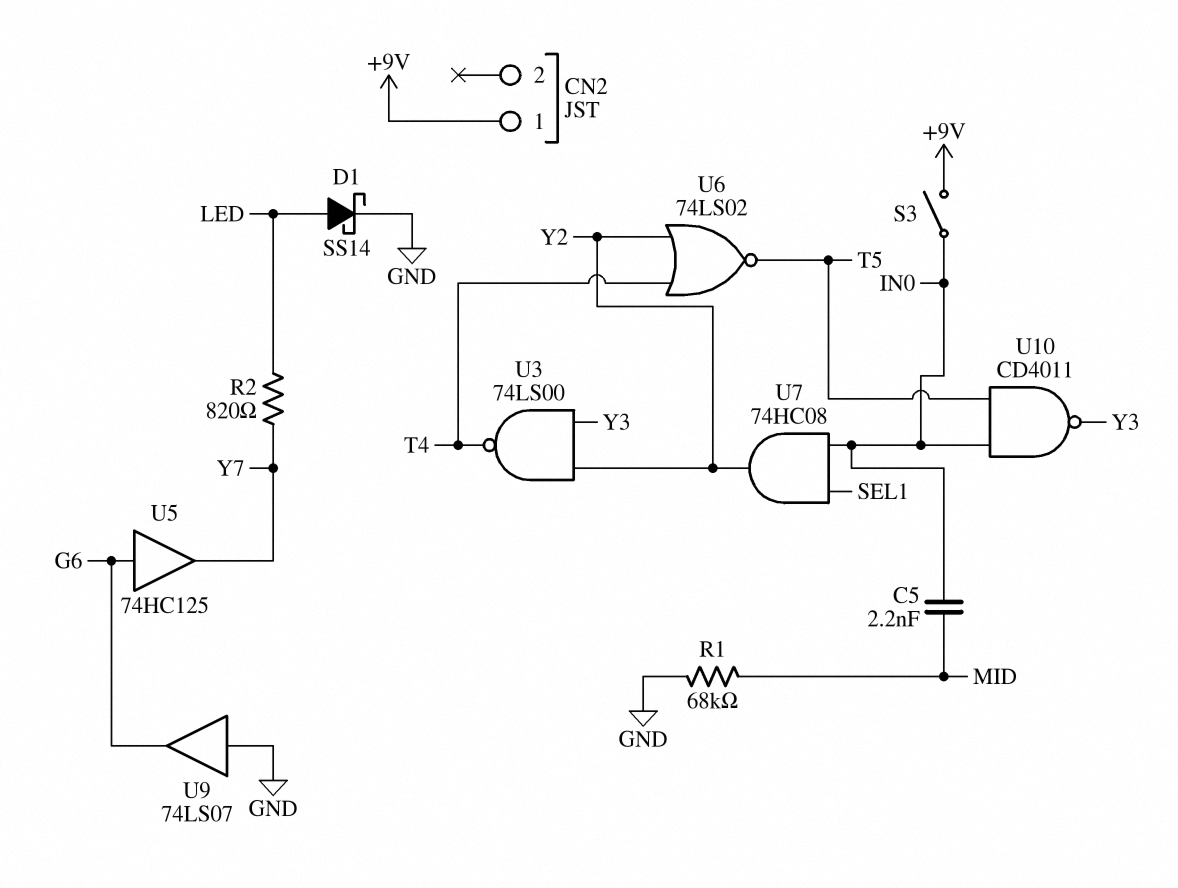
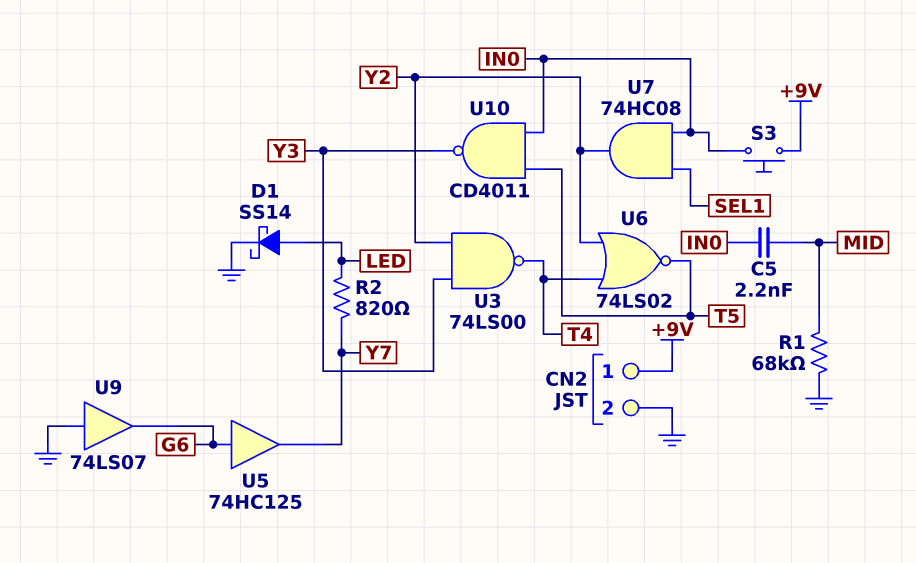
CN2 pin 2: none -> GND
S3: switch (+9V, IN0) -> button (+9V, IN0)

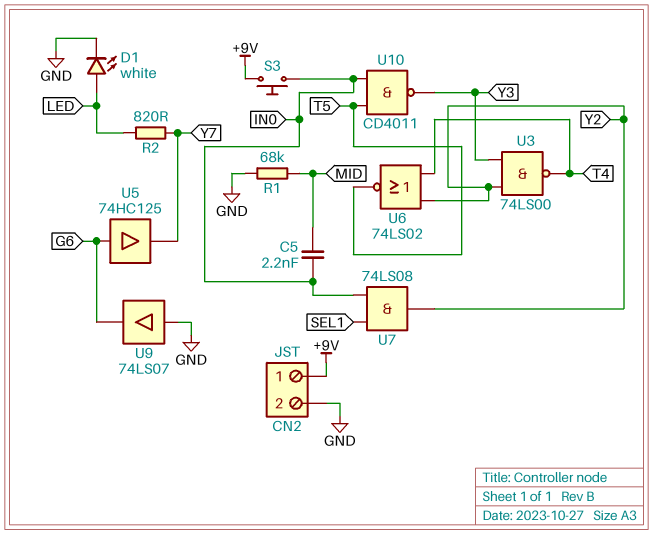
D1: schottky SS14 (A LED, K GND) -> LED white (A LED, K GND)
U7: AND 74HC08 (in IN0, in SEL1, out Y2) -> AND 74LS08 (in IN0, in SEL1, out Y2)

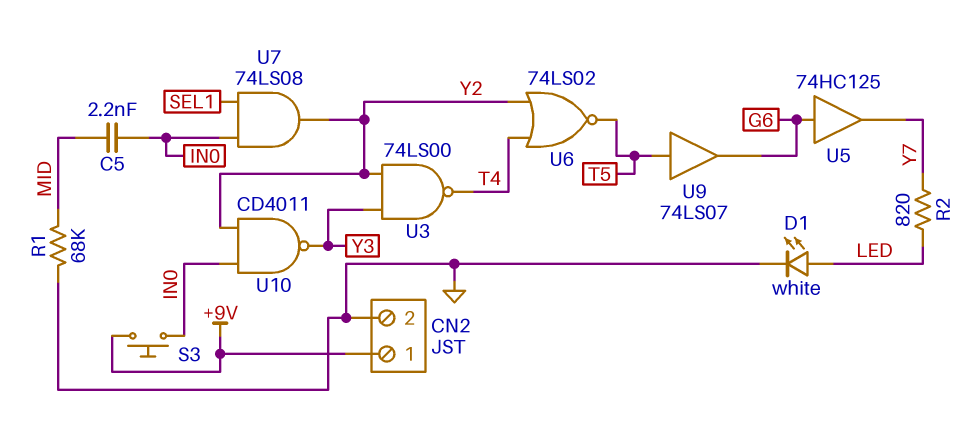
U9: buffer 74LS07 (in GND, out G6) -> buffer 74LS07 (in T5, out G6)
U10: NAND CD4011 (in IN0, in T5, out Y3) -> NAND CD4011 (in IN0, in Y2, out Y3)

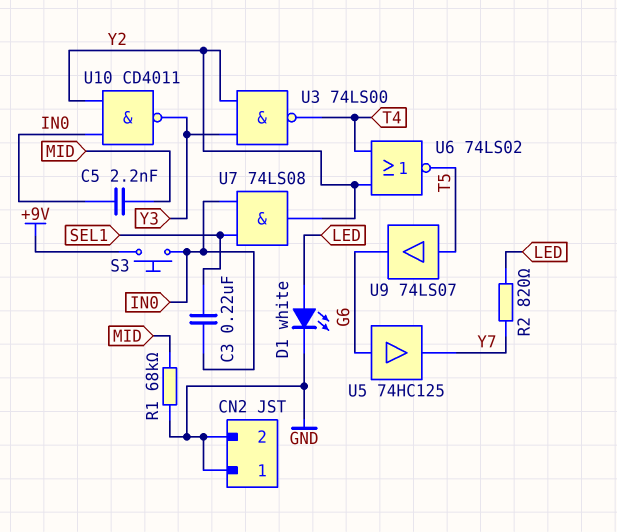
C3: none -> 220nF (IN0, SEL1)
CN2 pin 1: +9V -> GND

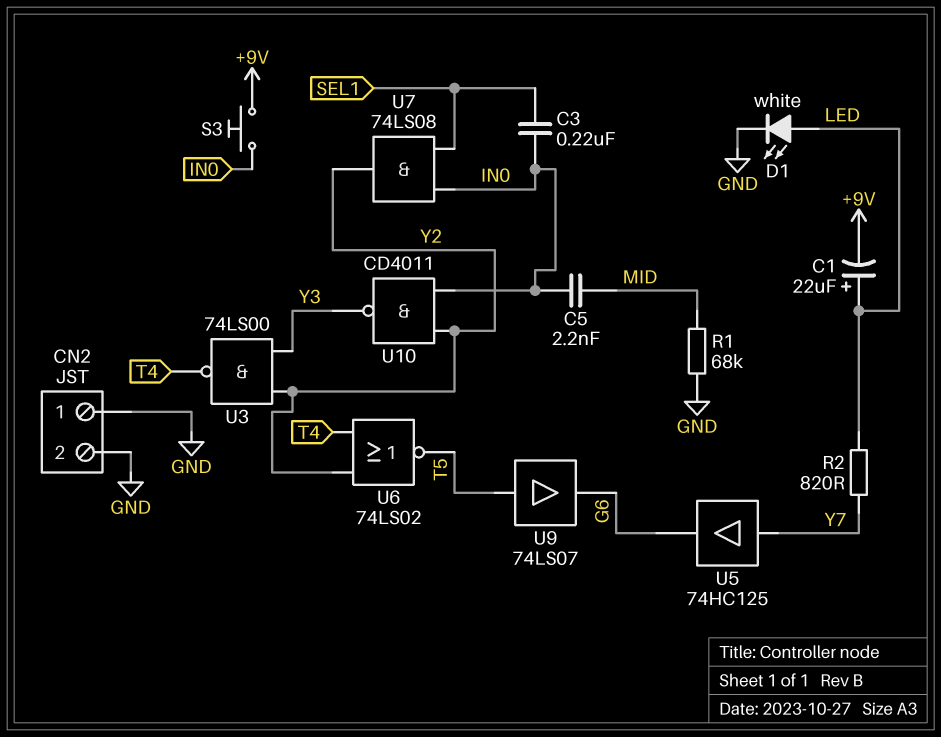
C1: none -> 22uF (plus LED, minus +9V)
U5: buffer 74HC125 (in G6, out Y7) -> buffer 74HC125 (in Y7, out G6)

